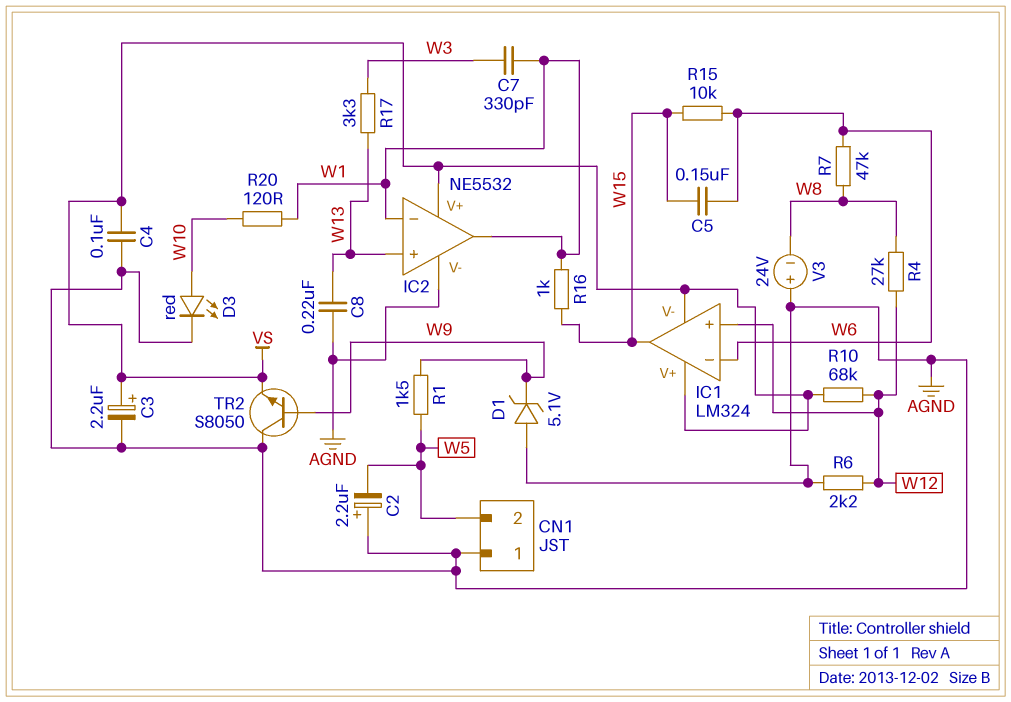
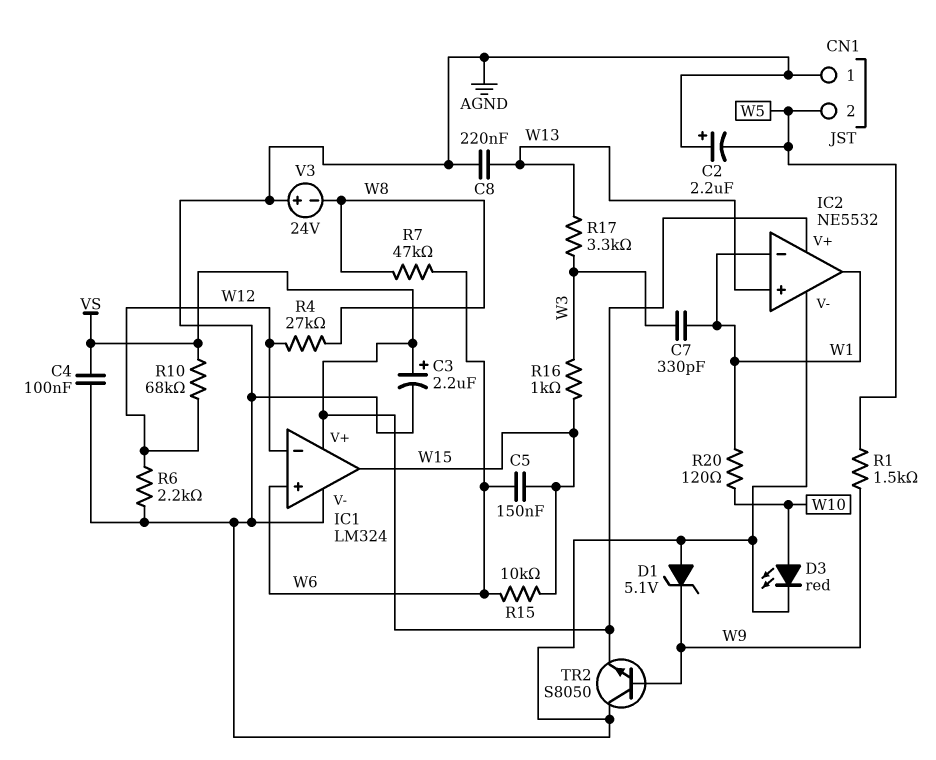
IC1 pin V-: VS -> AGND
IC1 pin in+: W12 -> W6
IC1 pin in-: W6 -> W12
R16: 1k (W1, W15) -> 1k (W3, W15)

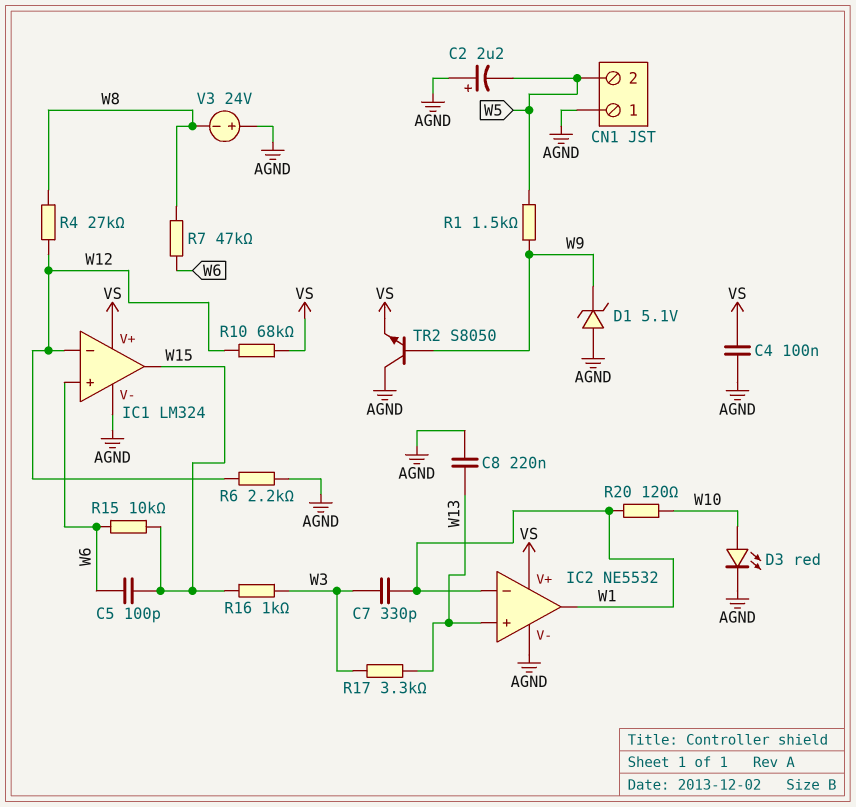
C3: 2.2uF (plus VS, minus AGND) -> none
C5: 150nF (W6, W15) -> 100pF (W6, W15)

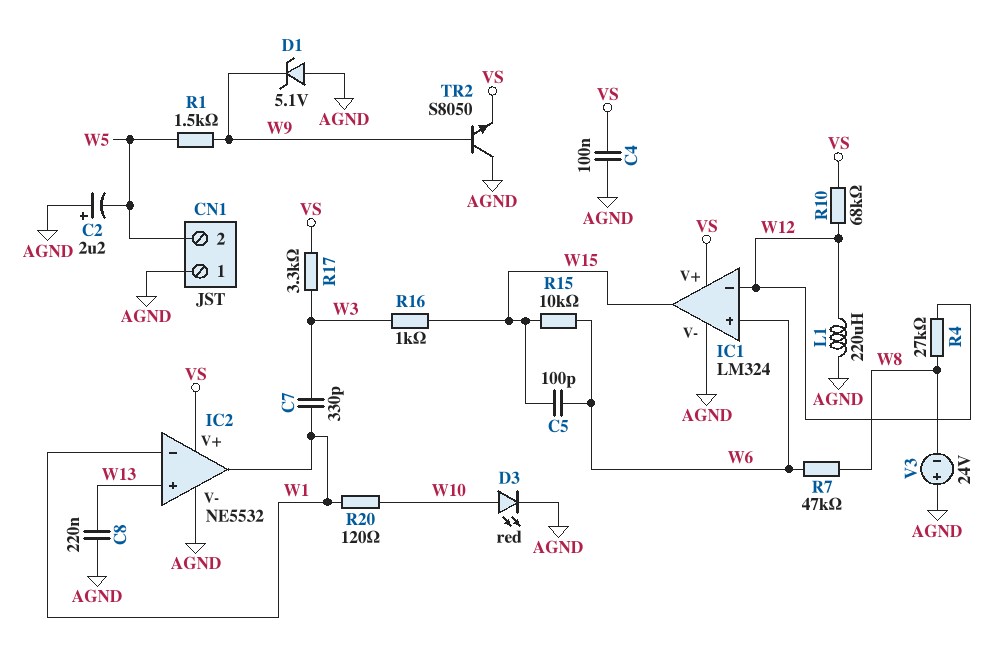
L1: none -> 220uH (AGND, W12)
R6: 2.2k (AGND, W12) -> none
R17: 3.3k (W3, W13) -> 3.3k (VS, W3)

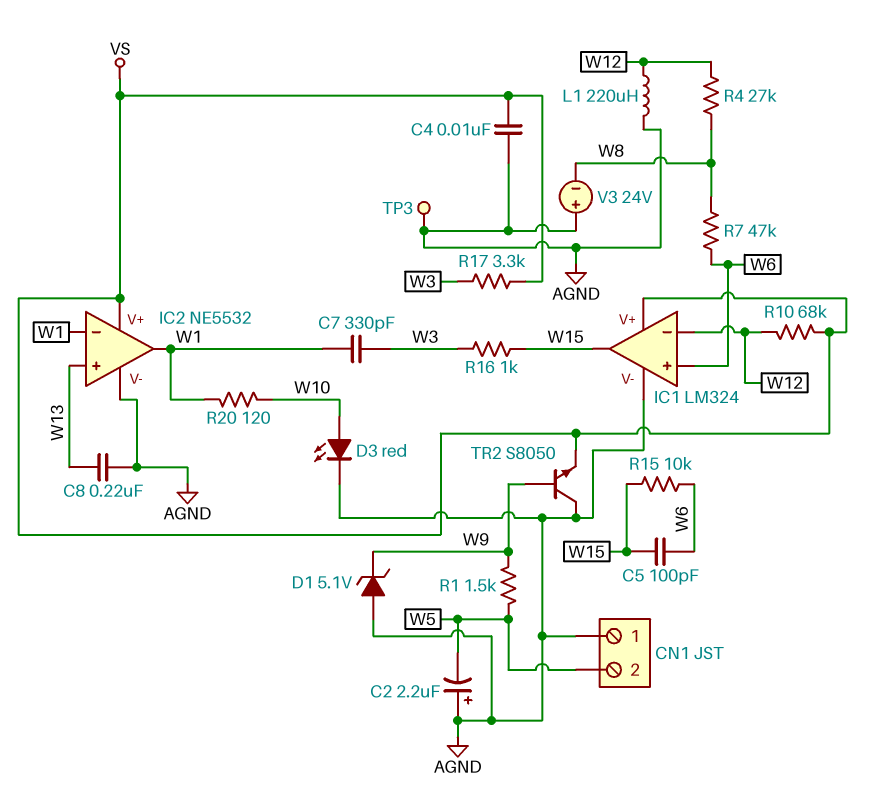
C4: 100nF (AGND, VS) -> 10nF (AGND, VS)
TP3: none -> test point (AGND)

